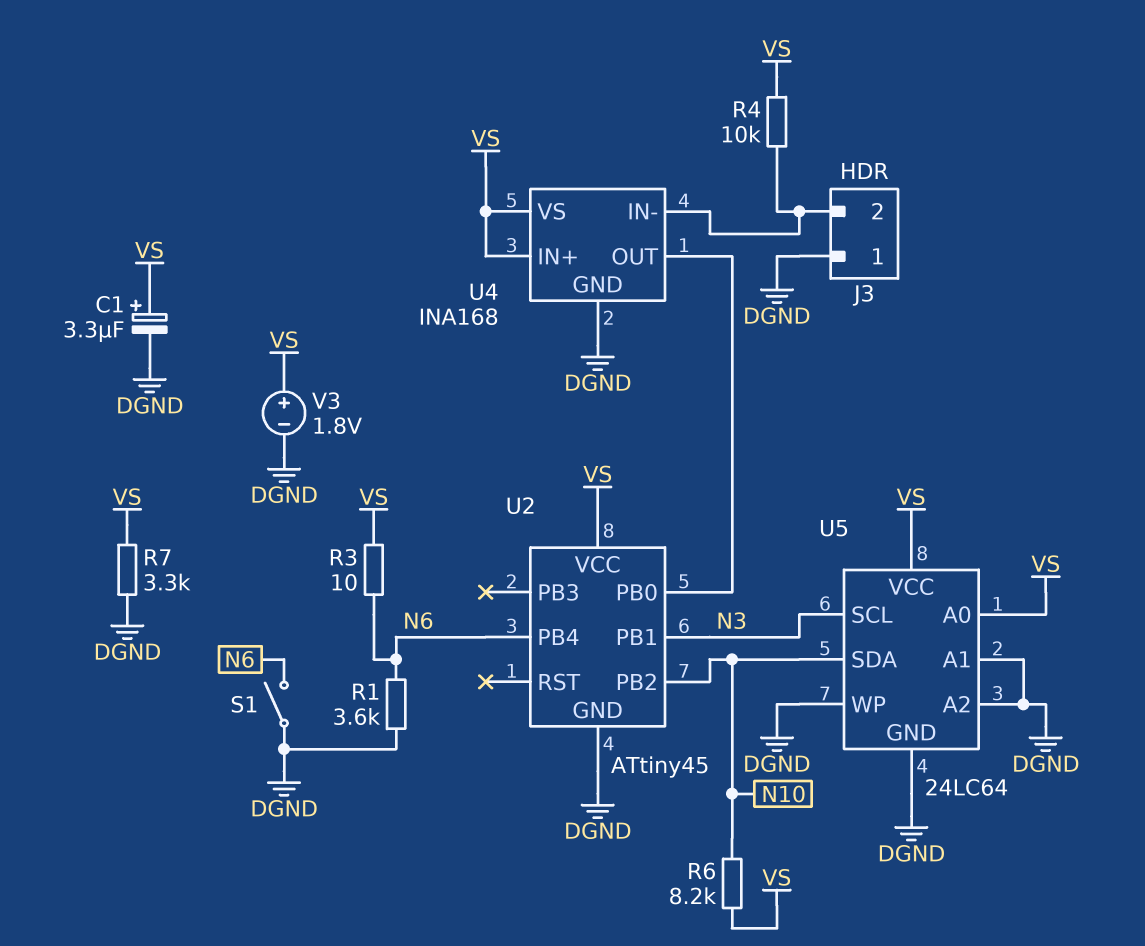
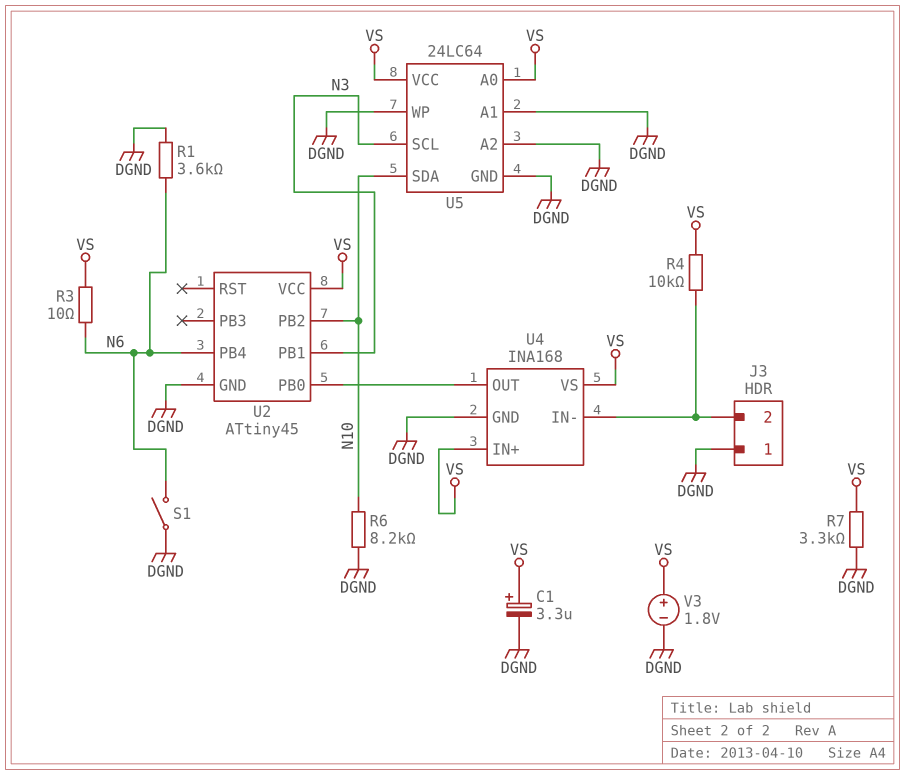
R6: 8.2k (N10, VS) -> 8.2k (DGND, N10)

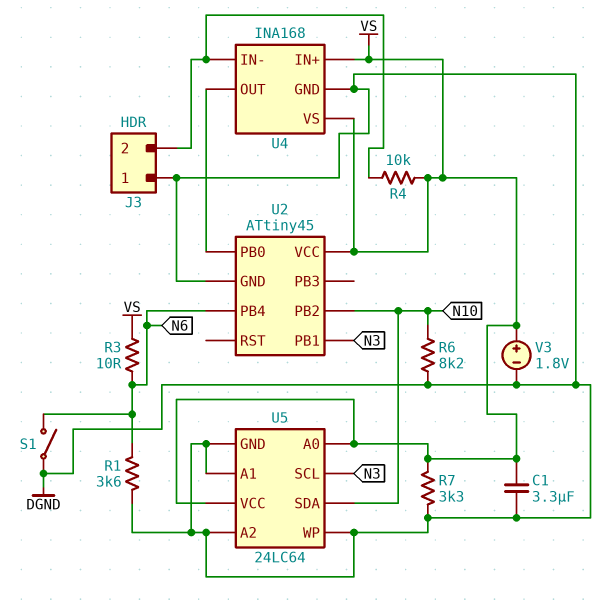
C1: 3.3uF (plus VS, minus DGND) -> 3.3uF (DGND, VS)

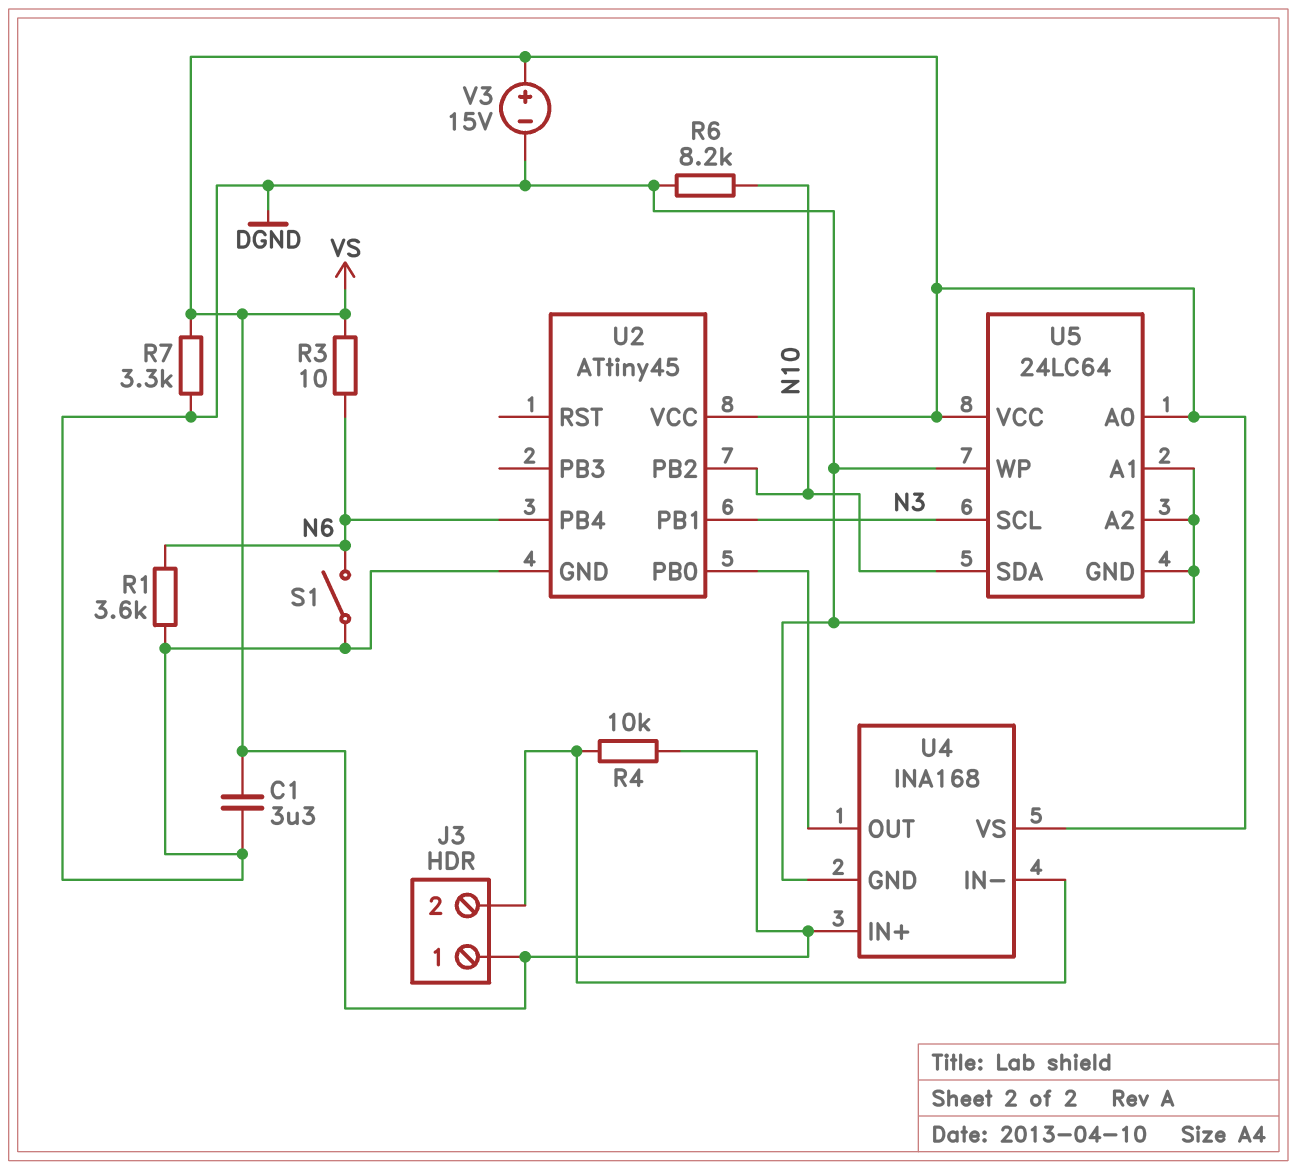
J3 pin 1: DGND -> VS
V3: 1.8V (plus VS, minus DGND) -> 15V (plus VS, minus DGND)

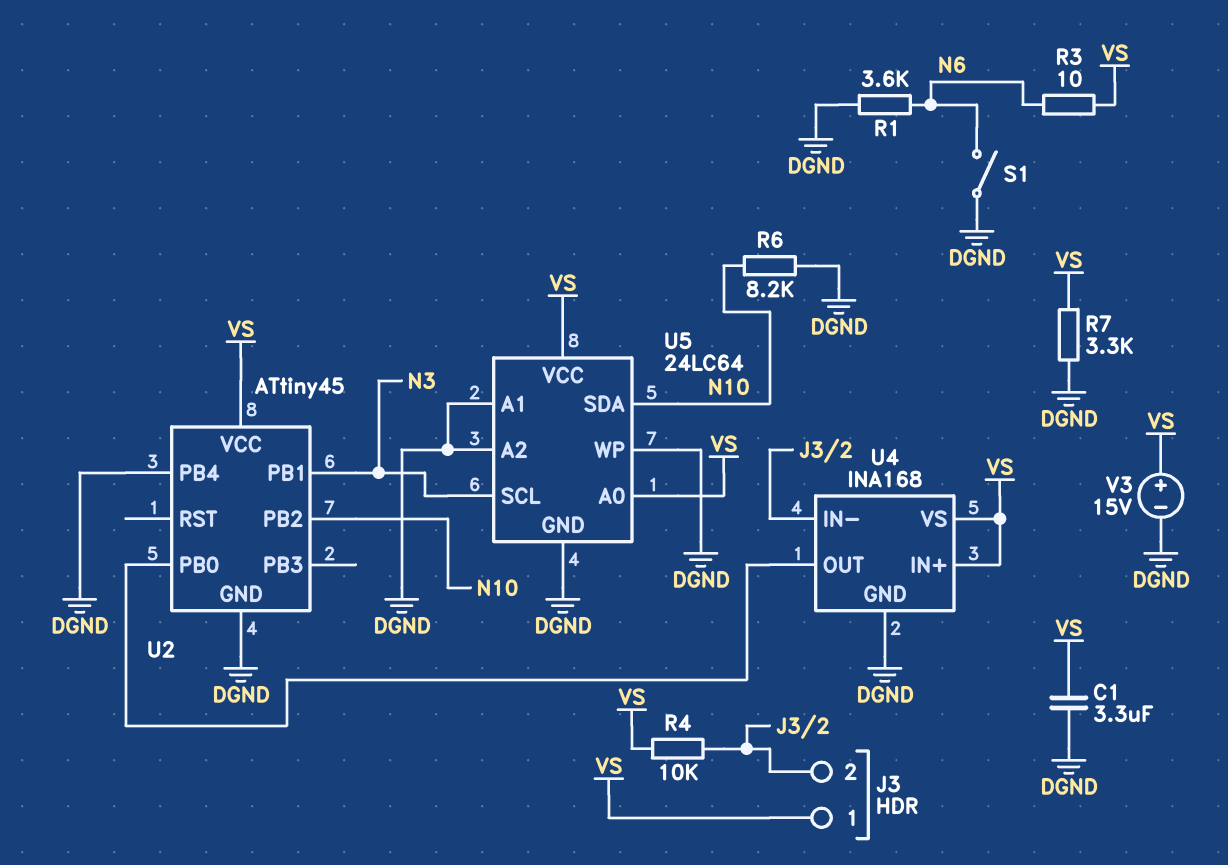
U2 pin PB4: N6 -> DGND

